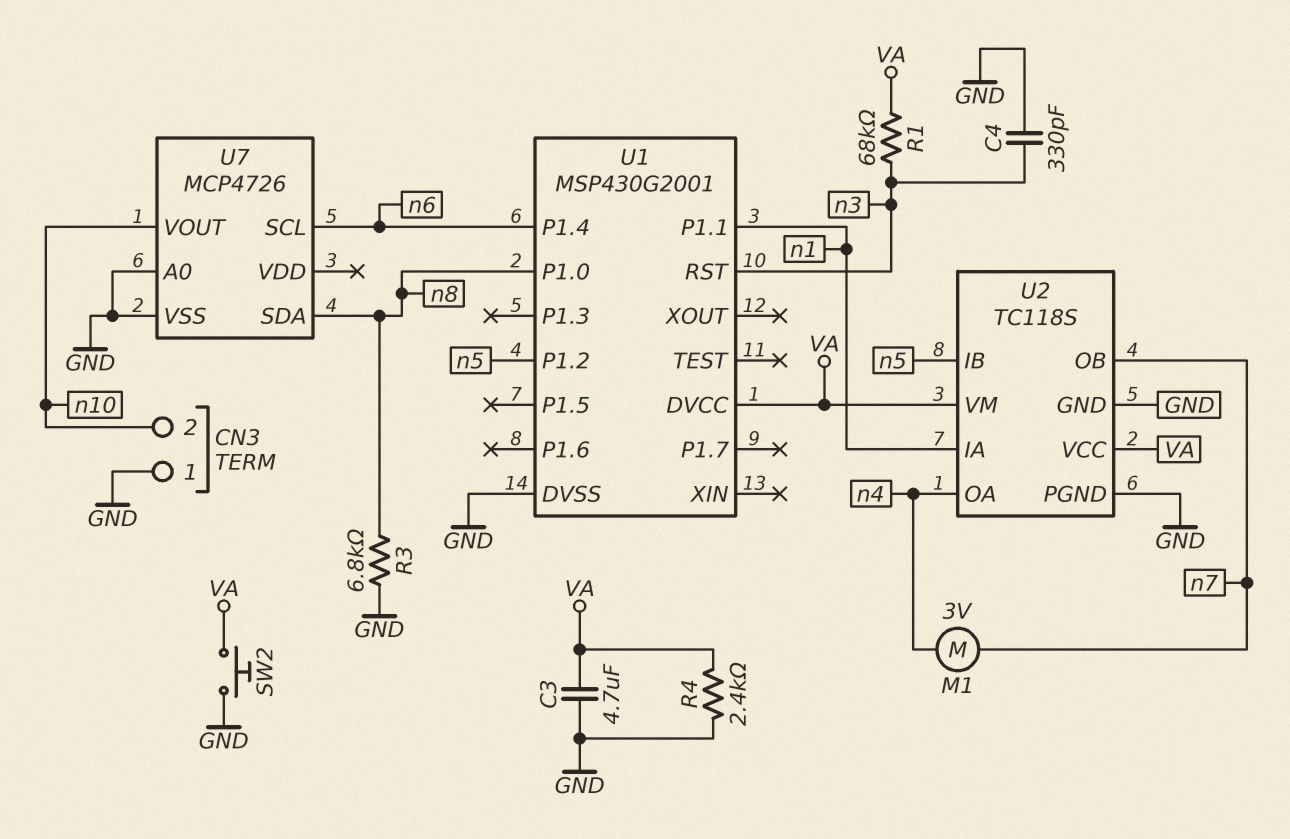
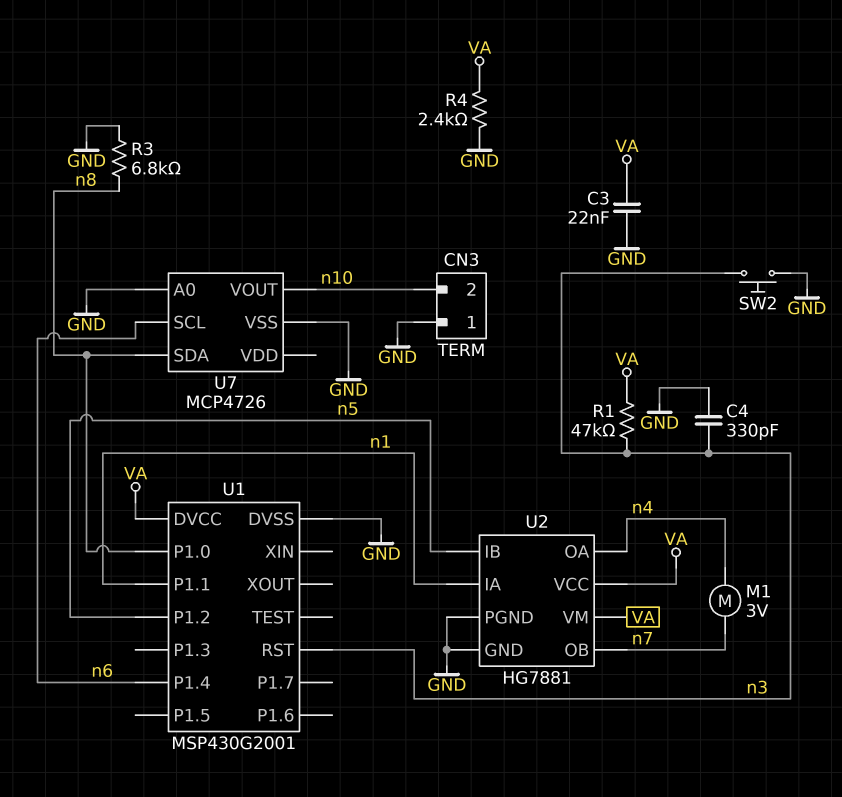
C3: 4.7uF (GND, VA) -> 22nF (GND, VA)
R1: 68k (VA, n3) -> 47k (VA, n3)
SW2: button (GND, VA) -> button (GND, n3)
U2: TC118S -> HG7881

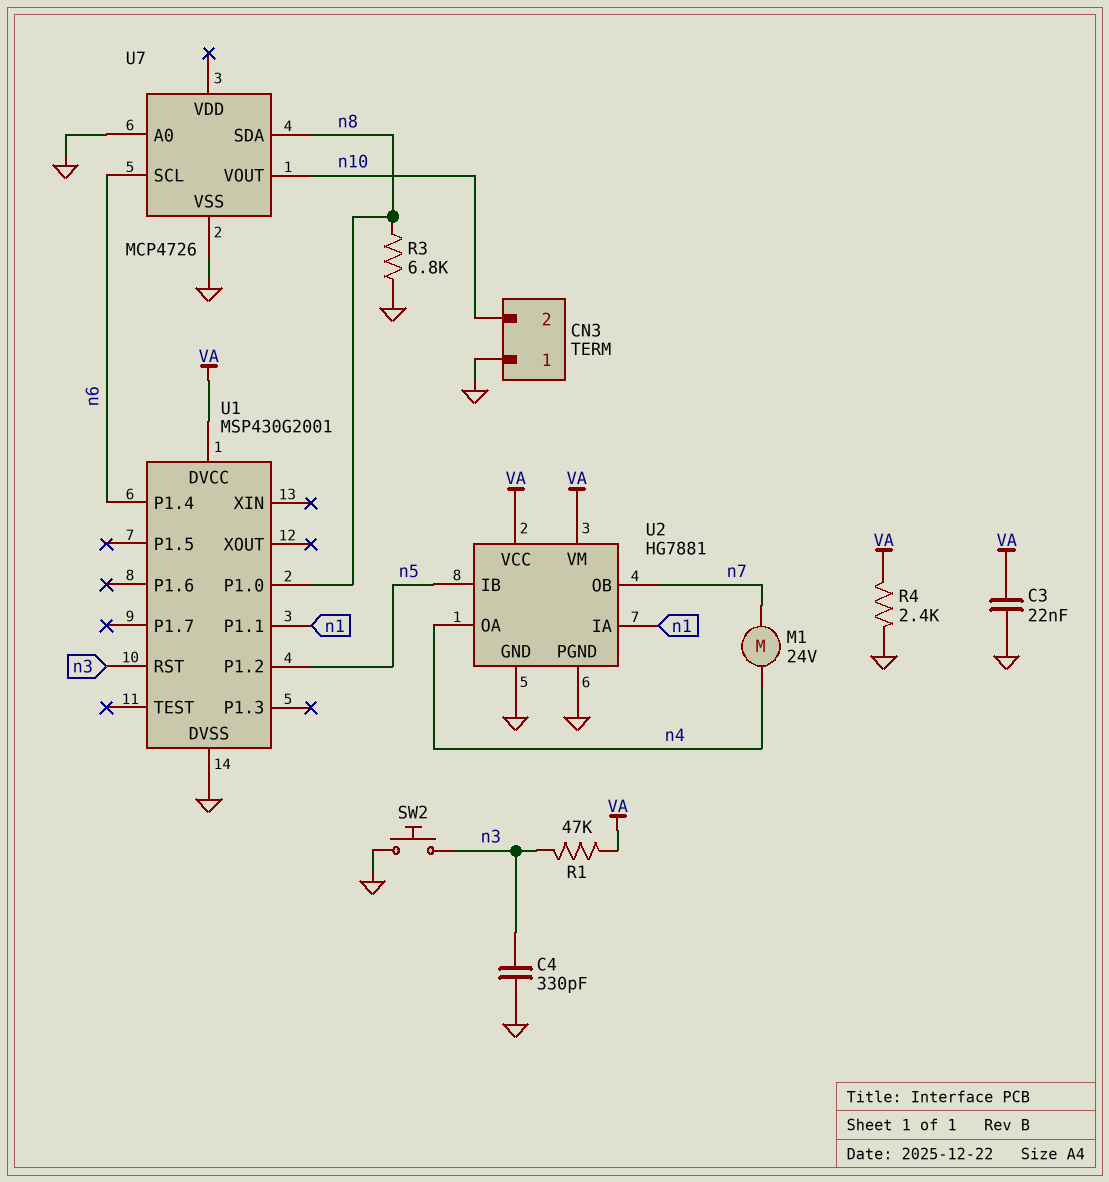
M1: motor 3V (n4, n7) -> motor 24V (n4, n7)

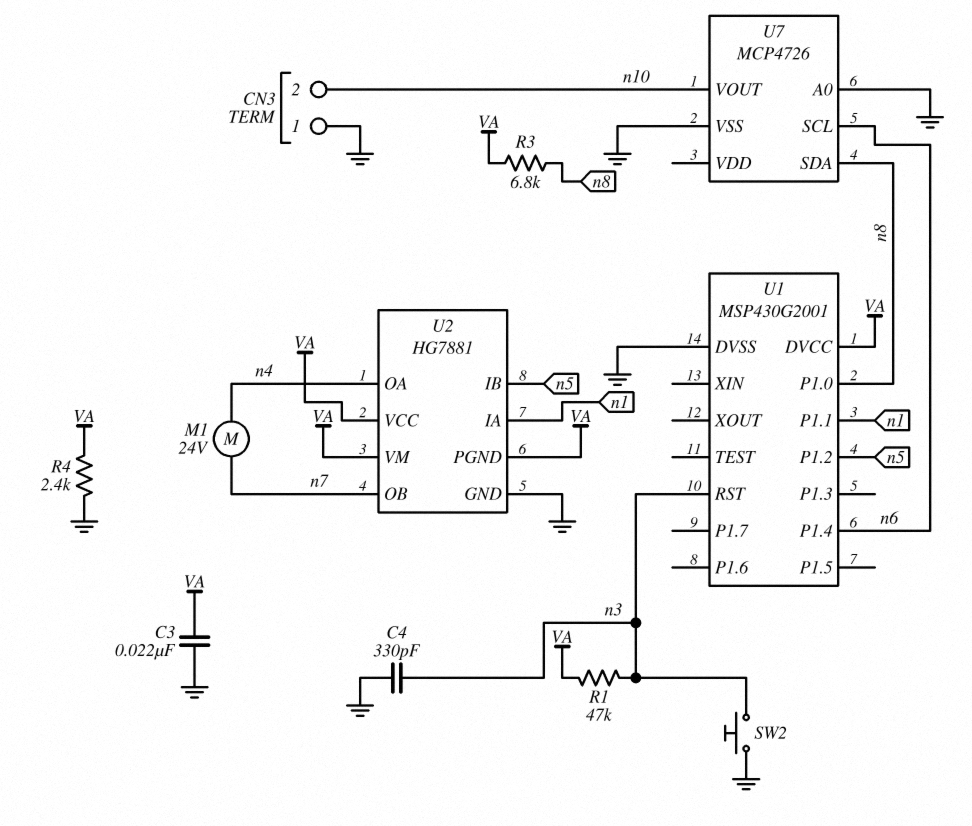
R3: 6.8k (GND, n8) -> 6.8k (VA, n8)
U2 pin PGND: GND -> VA

